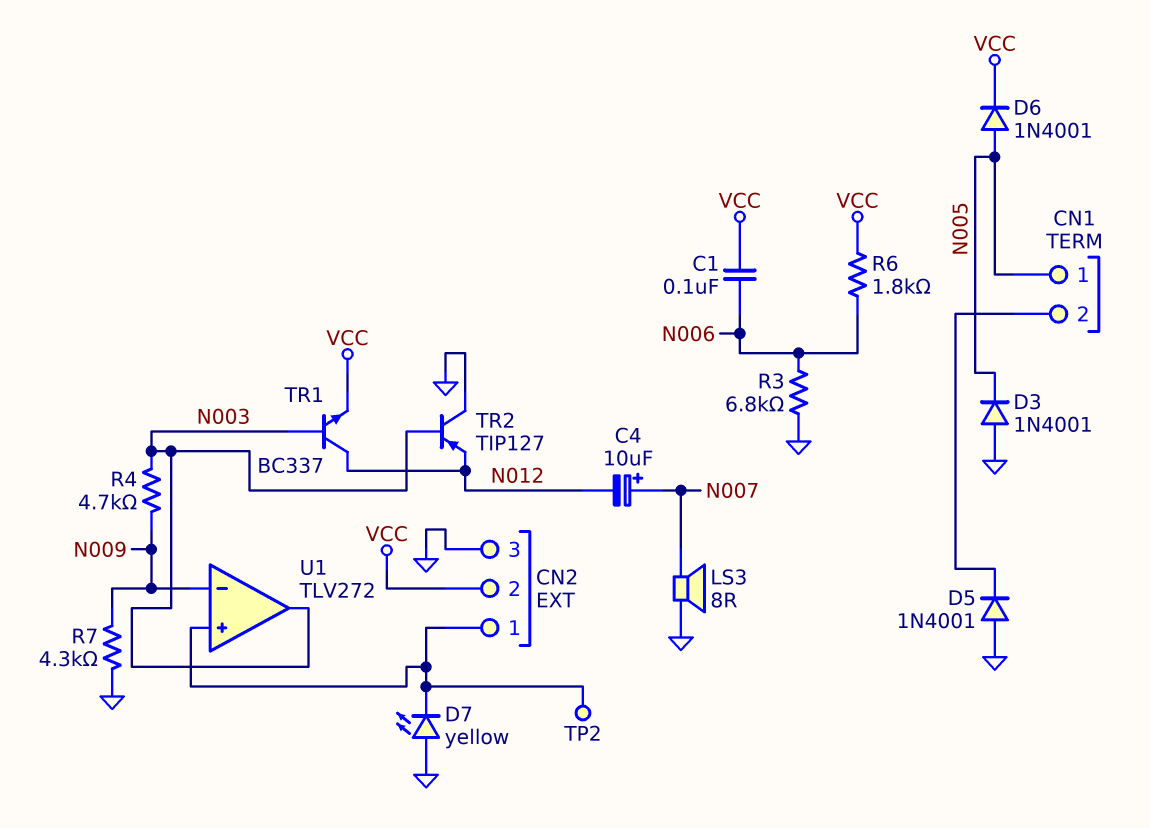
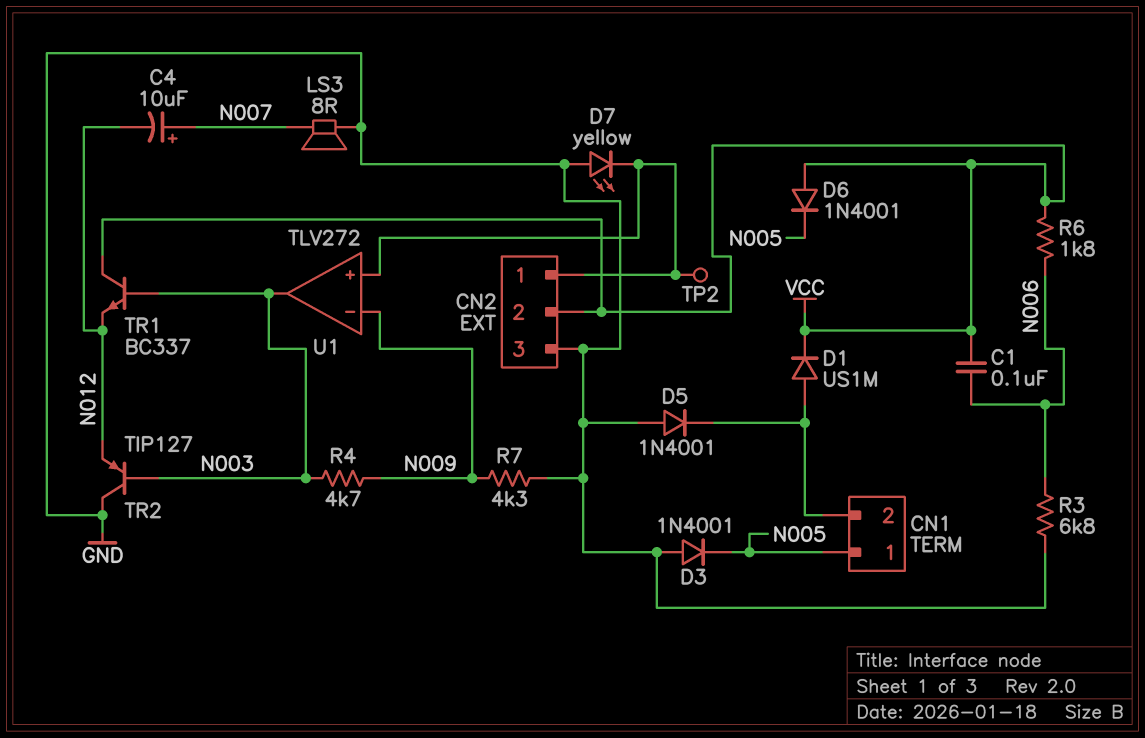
D1: none -> diode US1M (A CN1/2, K VCC)
D6: diode 1N4001 (A N005, K VCC) -> diode 1N4001 (A VCC, K N005)
TR1: NPN BC337 (B N003, C N012, E VCC) -> NPN BC337 (B N003, C VCC, E N012)

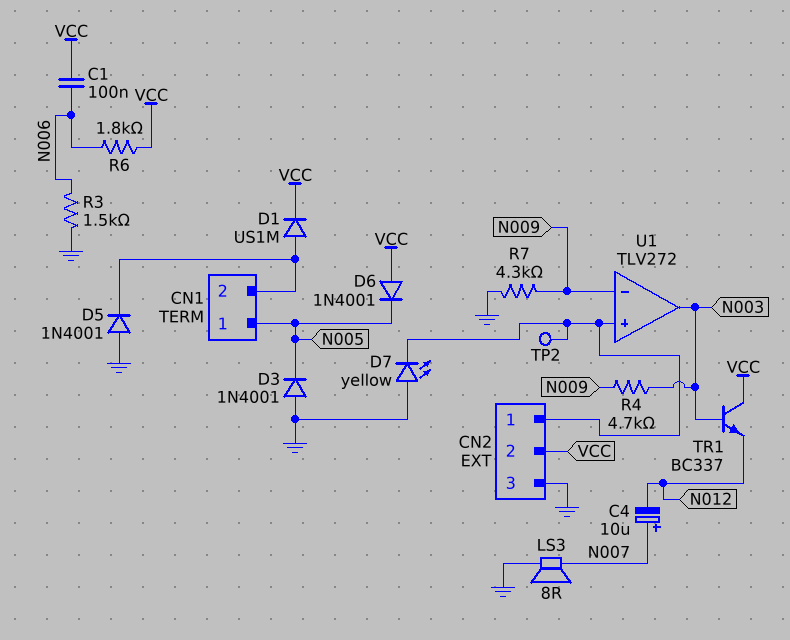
R3: 6.8k (GND, N006) -> 1.5k (GND, N006)
TR2: PNP TIP127 (B N003, C GND, E N012) -> none

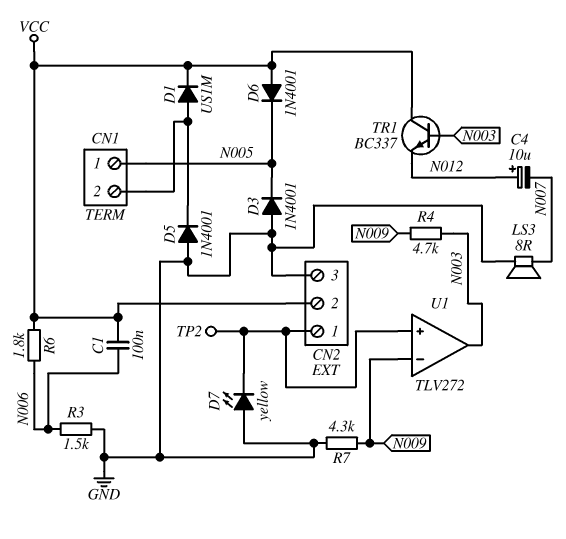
C4: 10uF (plus N007, minus N012) -> 10uF (plus N012, minus N007)

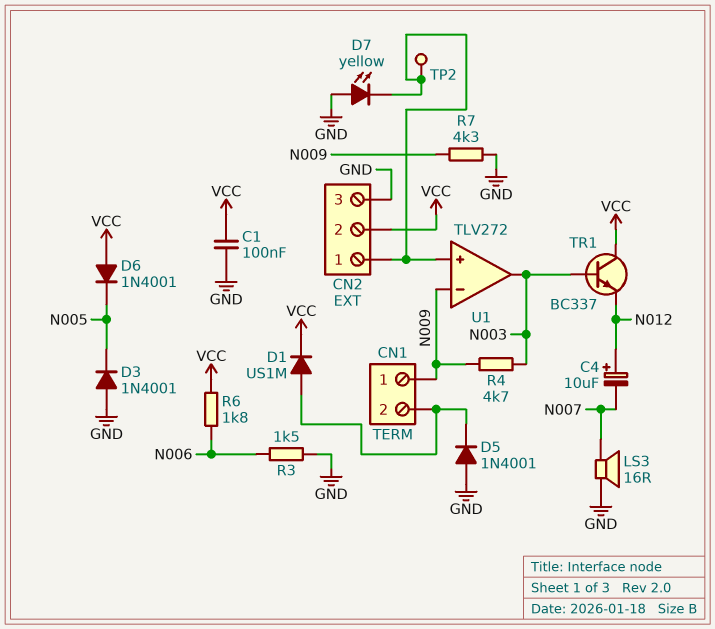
C1: 100nF (N006, VCC) -> 100nF (GND, VCC)
CN1 pin 1: N005 -> N009
LS3: speaker 8R (GND, N007) -> speaker 16R (GND, N007)

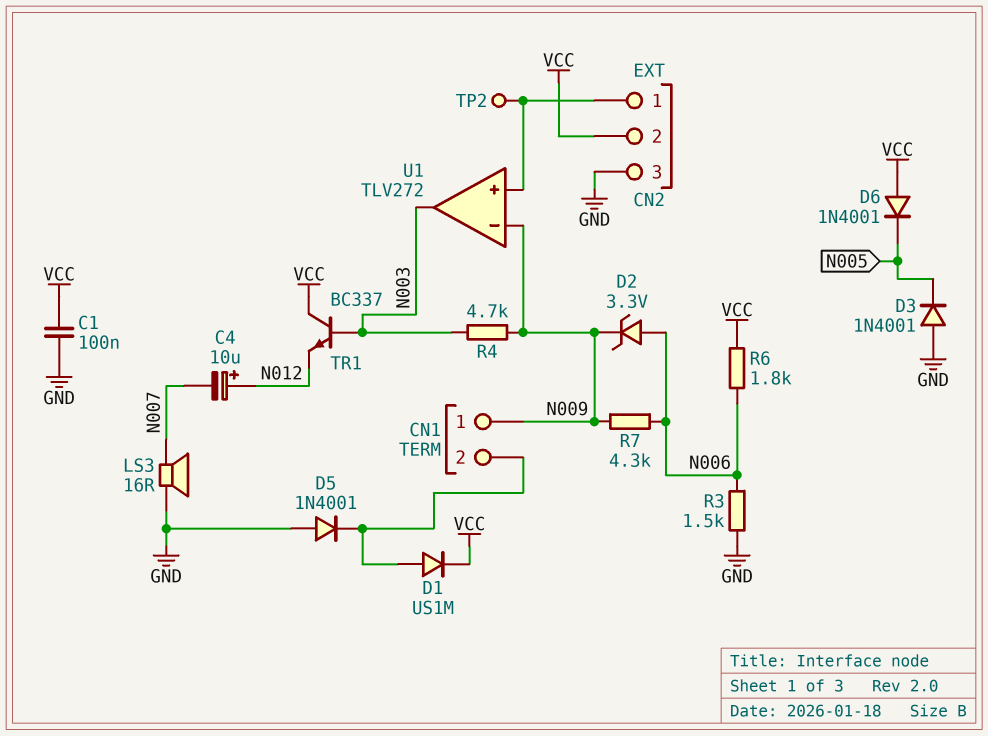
D2: none -> zener 3.3V (A N006, K N009)
D7: LED yellow (A GND, K CN2/1) -> none
R7: 4.3k (GND, N009) -> 4.3k (N006, N009)

